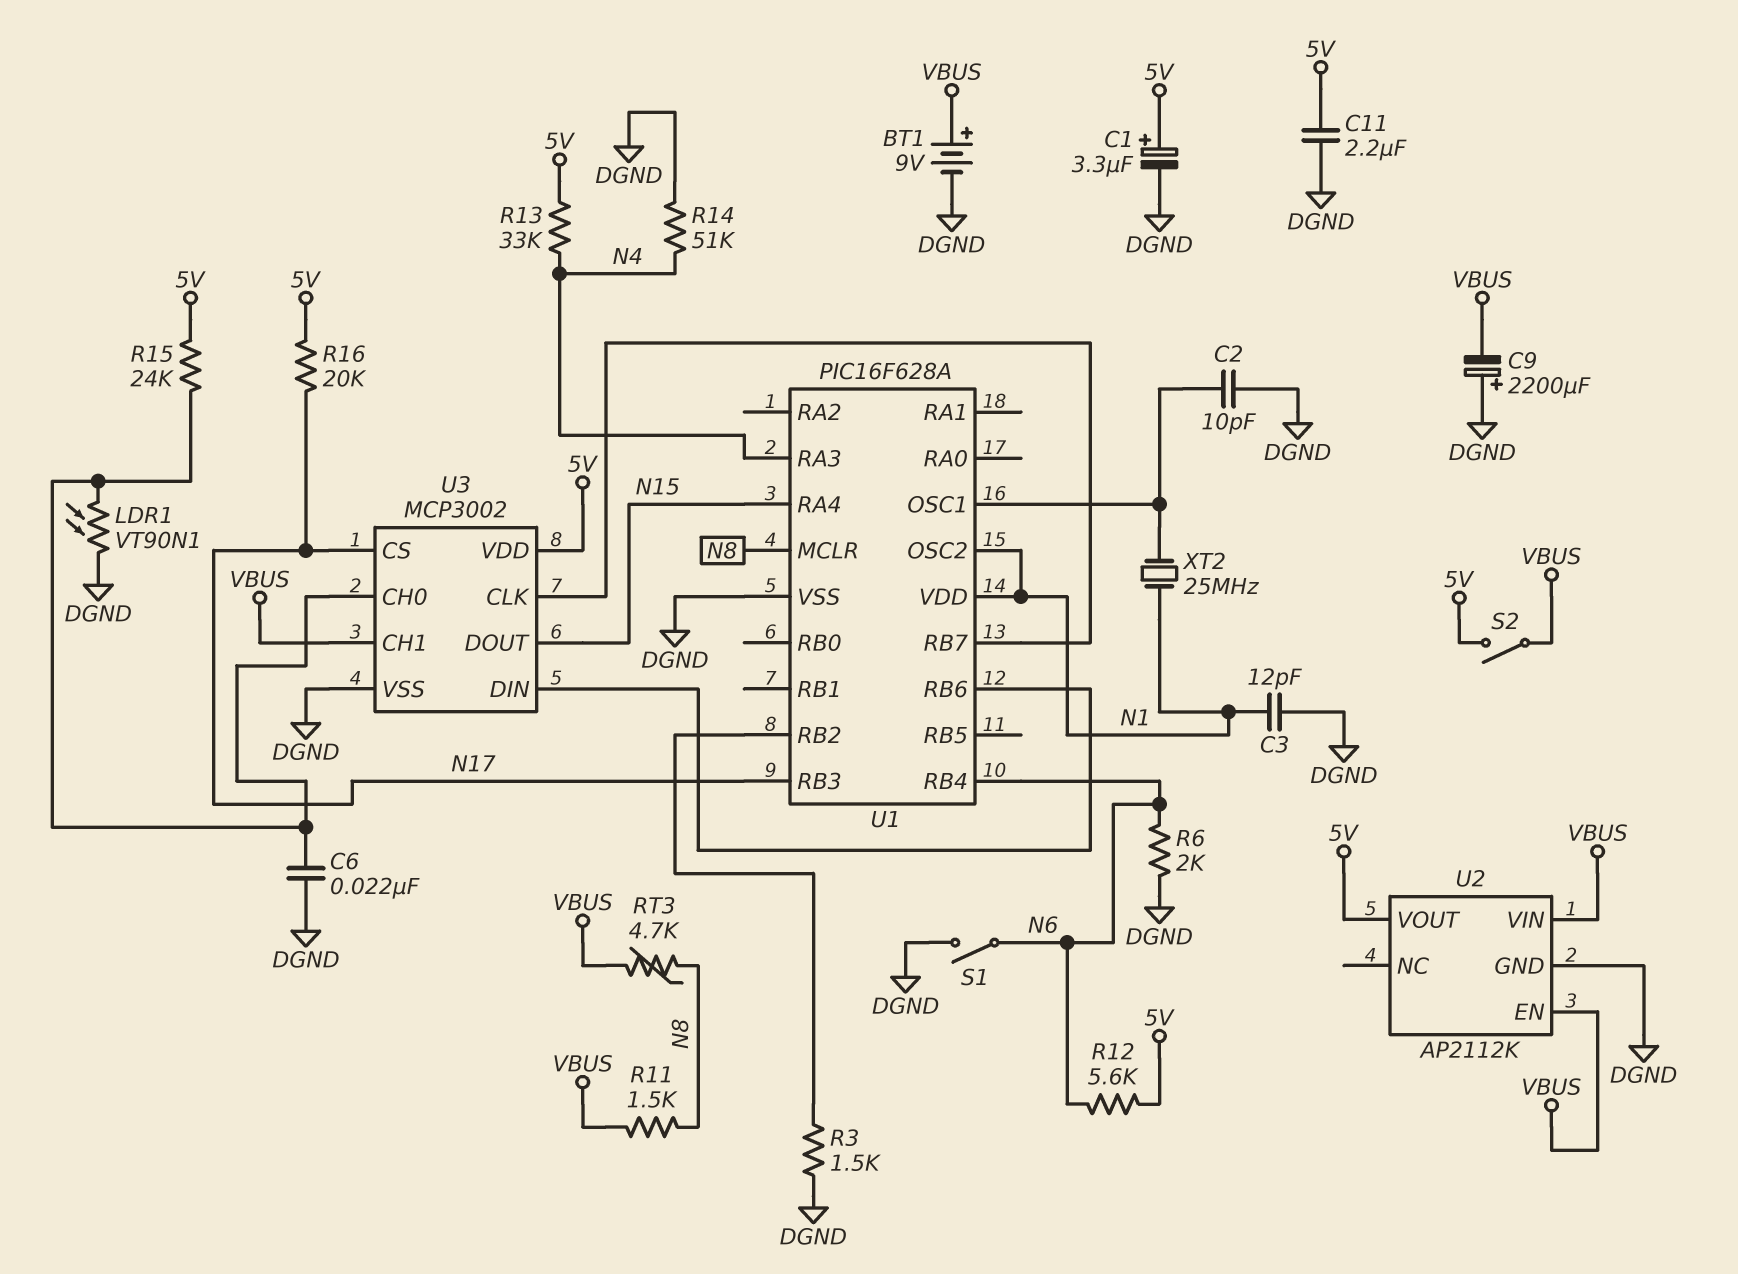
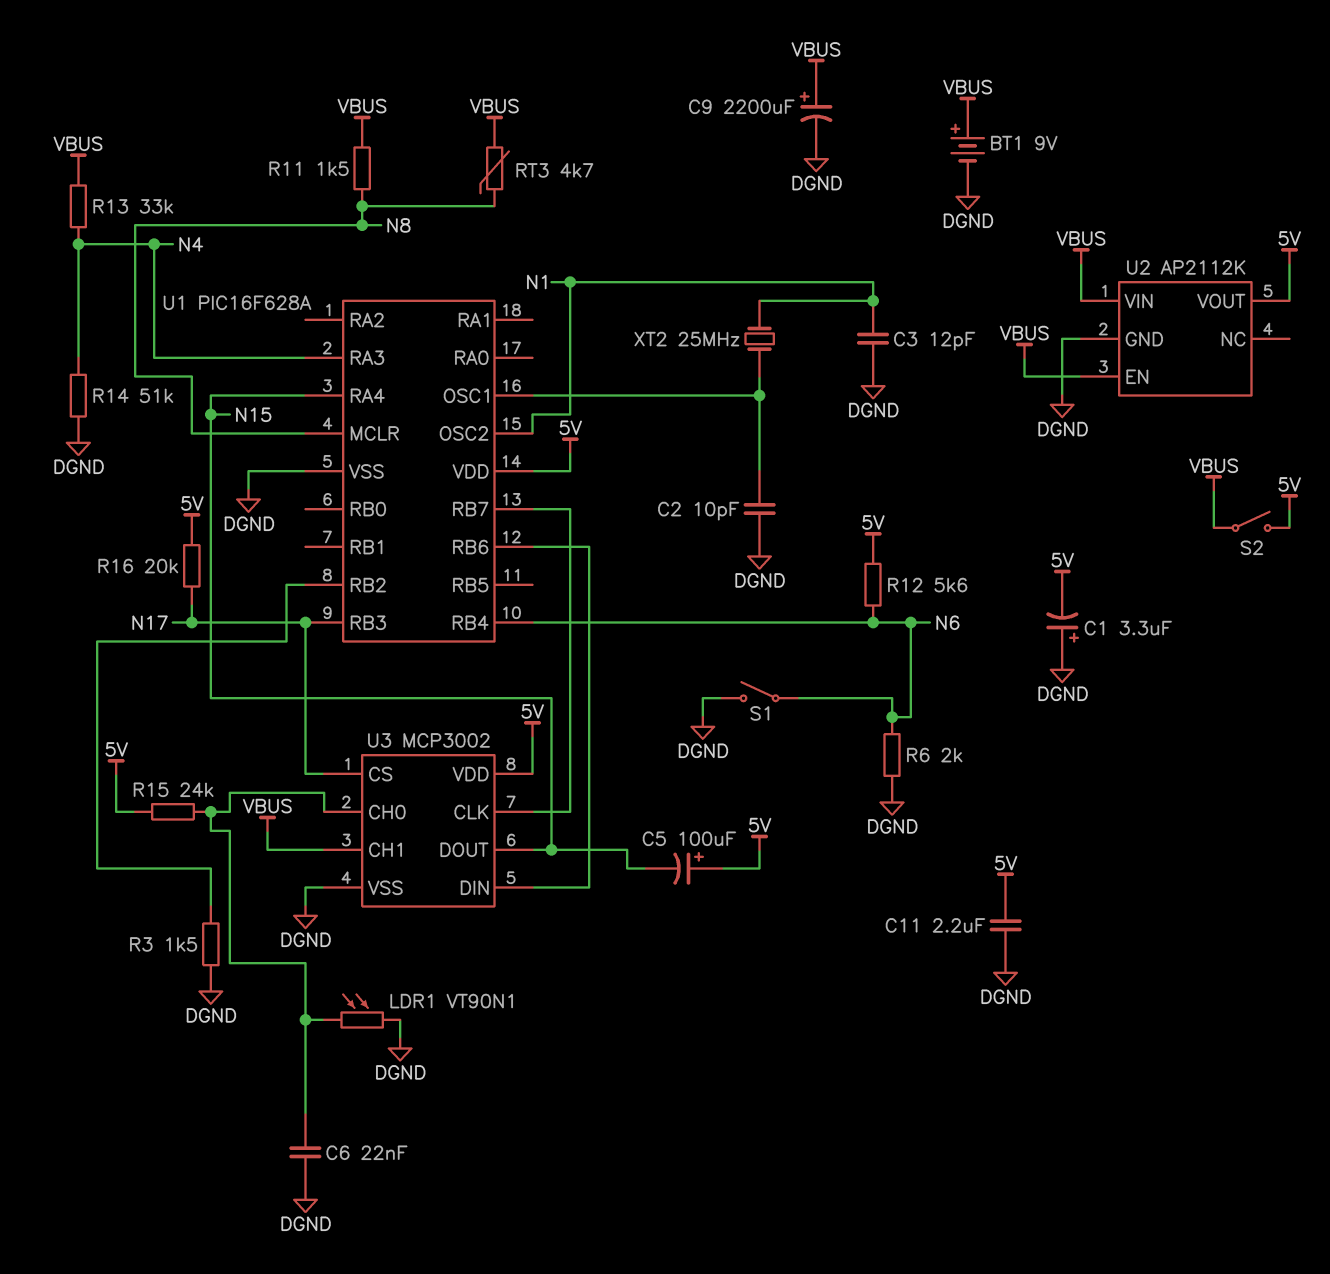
C1: 3.3uF (plus 5V, minus DGND) -> 3.3uF (plus DGND, minus 5V)
C5: none -> 100uF (plus 5V, minus N15)
C9: 2200uF (plus DGND, minus VBUS) -> 2200uF (plus VBUS, minus DGND)
R13: 33k (5V, N4) -> 33k (N4, VBUS)
U1 pin VDD: N1 -> 5V

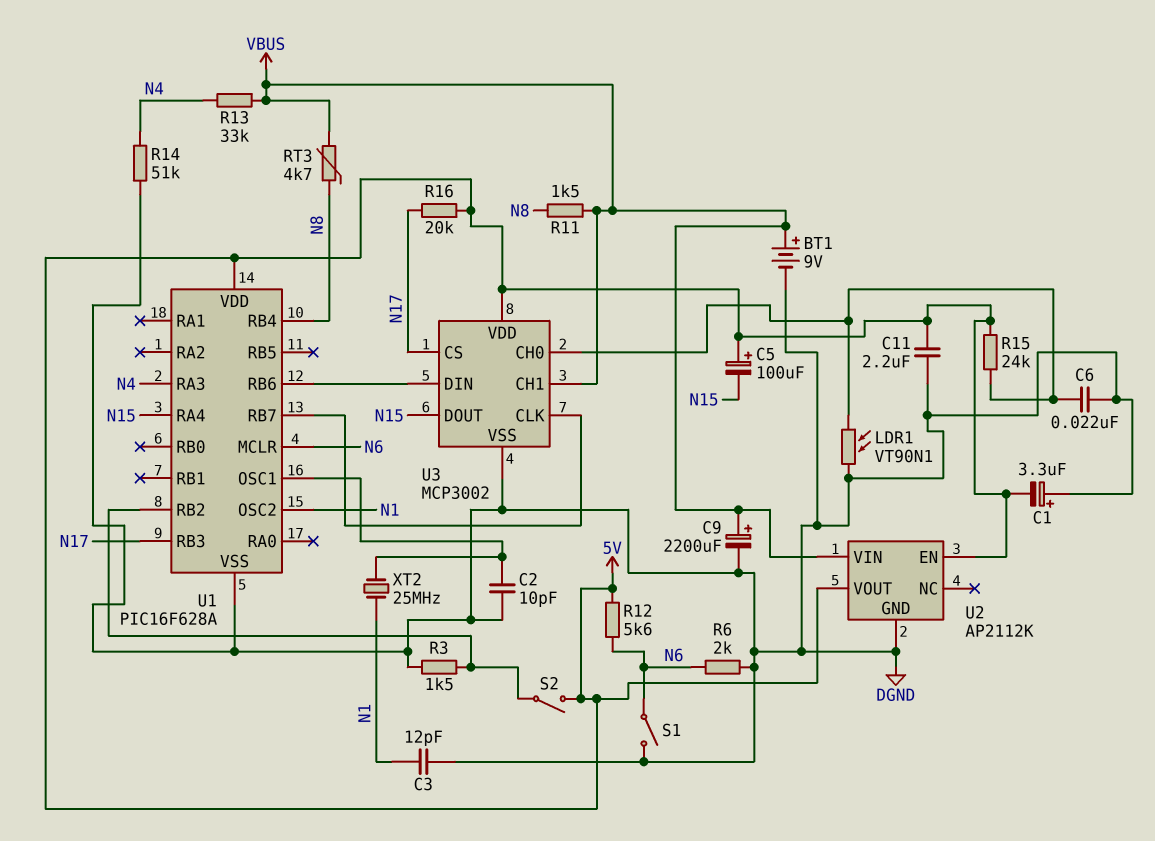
S2: switch (5V, VBUS) -> switch (5V, U1/RB2)
U1 pin MCLR: N8 -> N6
U1 pin RB4: N6 -> N8
U2 pin EN: VBUS -> 5V

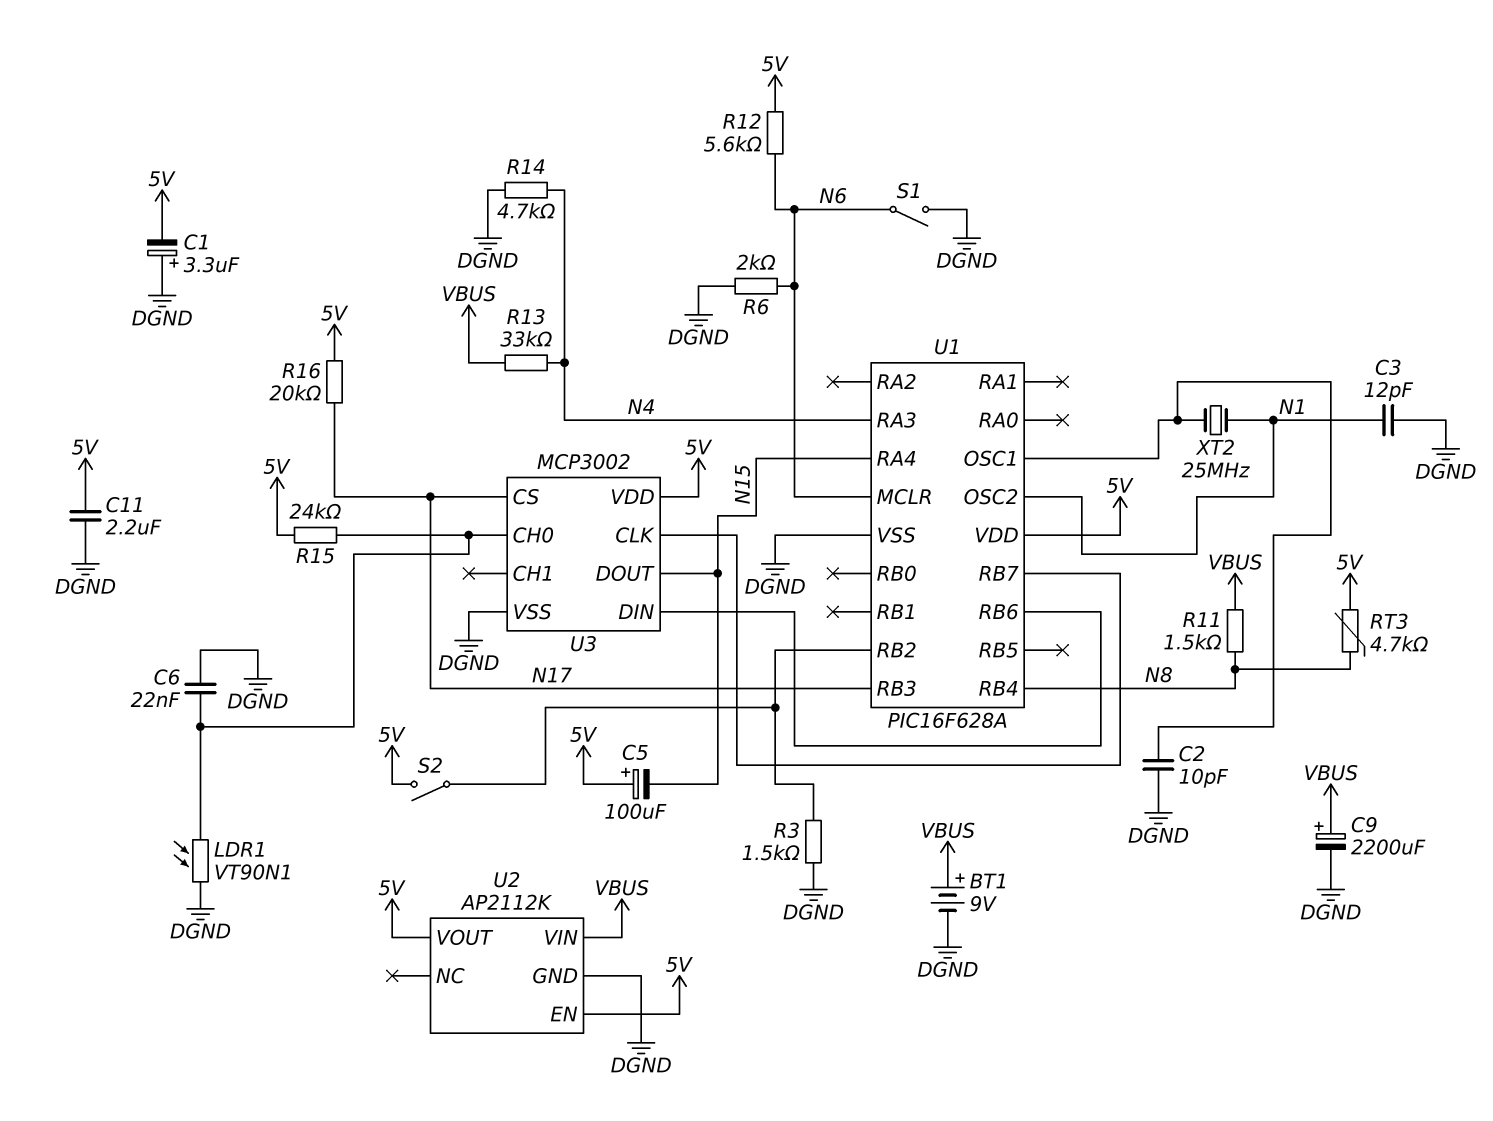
R14: 51k (DGND, N4) -> 4.7k (DGND, N4)
RT3: 4.7k (N8, VBUS) -> 4.7k (5V, N8)
U3 pin CH1: VBUS -> none

